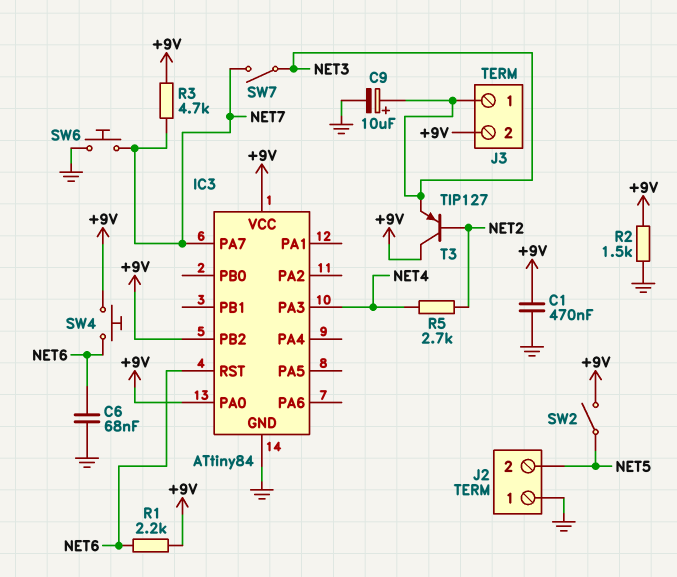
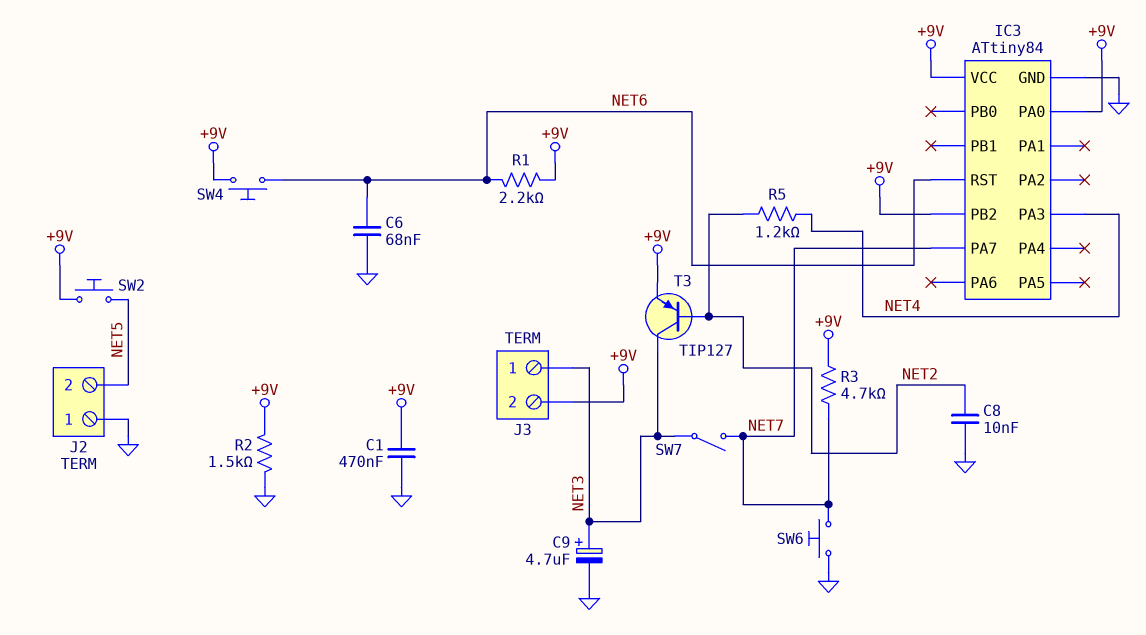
C8: none -> 10nF (GND, NET2)
C9: 10uF (plus NET3, minus GND) -> 4.7uF (plus NET3, minus GND)
R5: 2.7k (NET2, NET4) -> 1.2k (NET2, NET4)
SW2: switch (+9V, NET5) -> button (+9V, NET5)
T3: PNP TIP127 (B NET2, C +9V, E NET3) -> PNP TIP127 (B NET2, C NET3, E +9V)

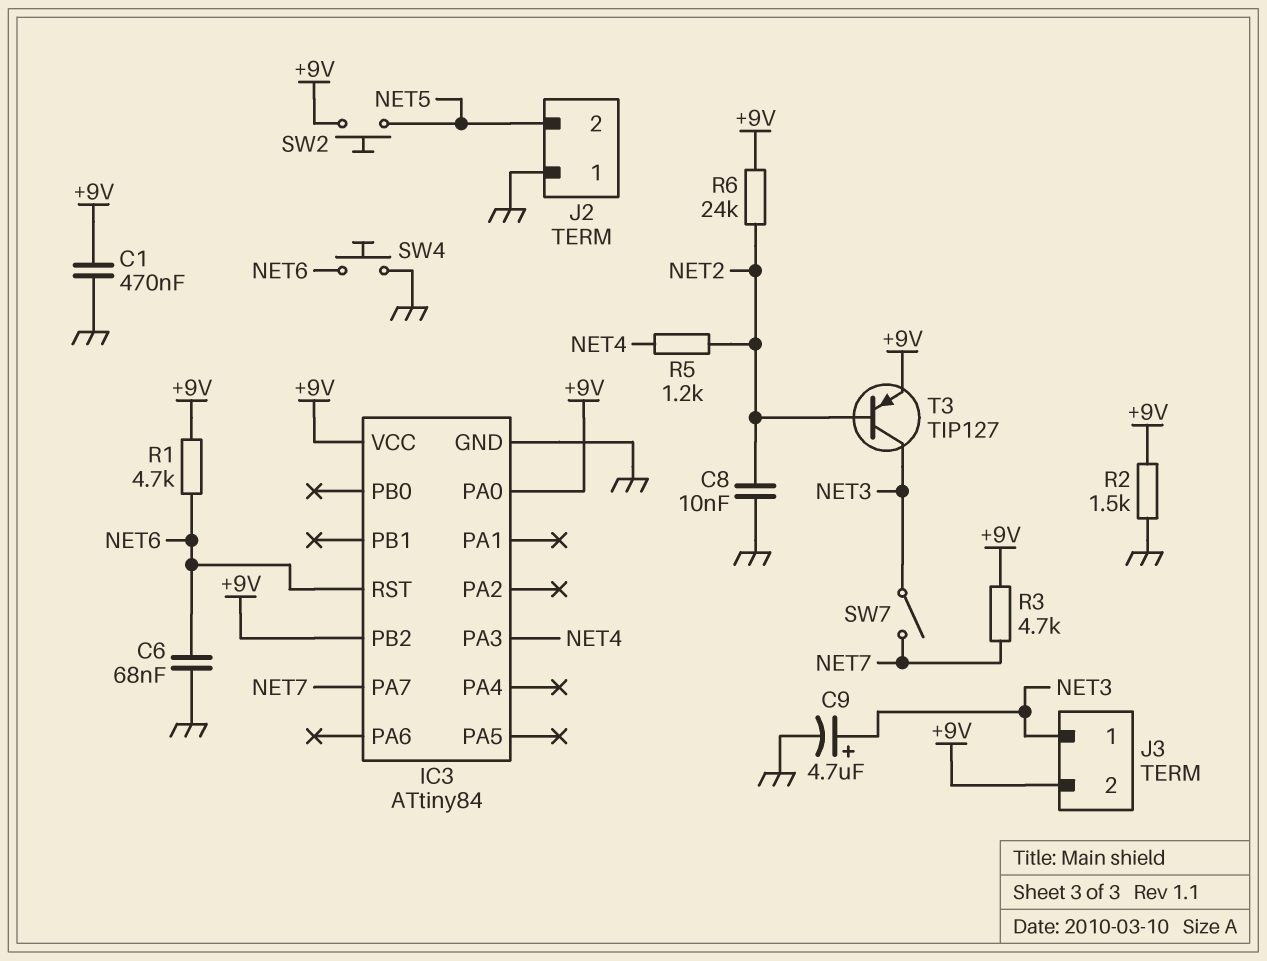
R1: 2.2k (+9V, NET6) -> 4.7k (+9V, NET6)
R6: none -> 24k (+9V, NET2)
SW4: button (+9V, NET6) -> button (GND, NET6)
SW6: button (GND, NET7) -> none

